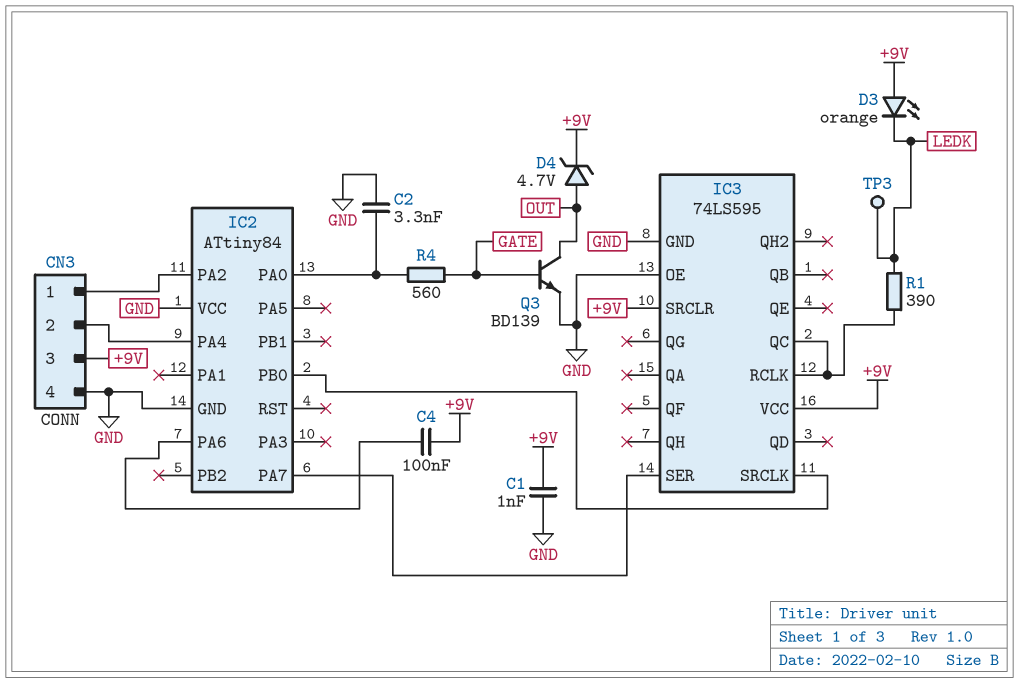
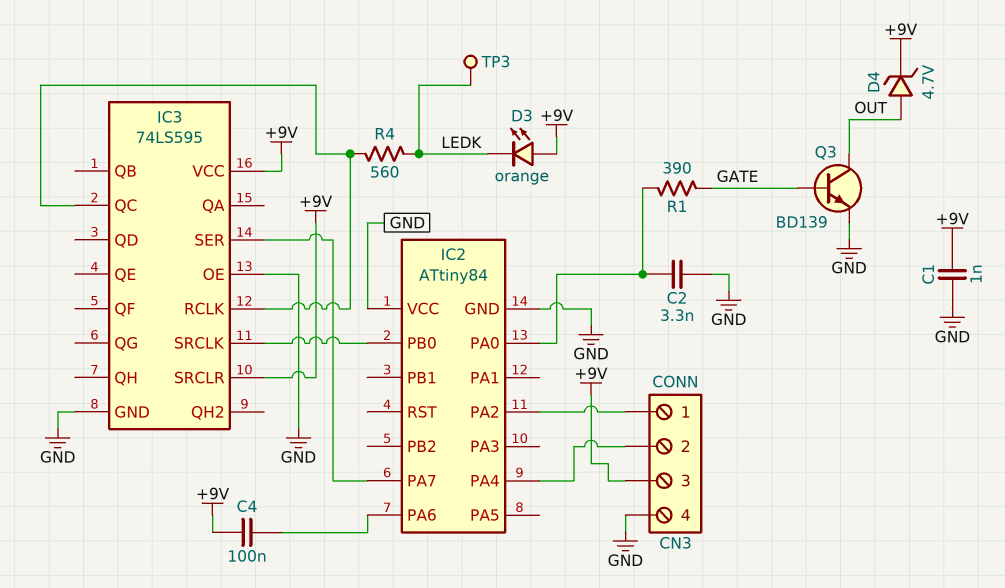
R1: 390 (IC3/QC, LEDK) -> 390 (GATE, IC2/PA0)
R4: 560 (GATE, IC2/PA0) -> 560 (IC3/QC, LEDK)

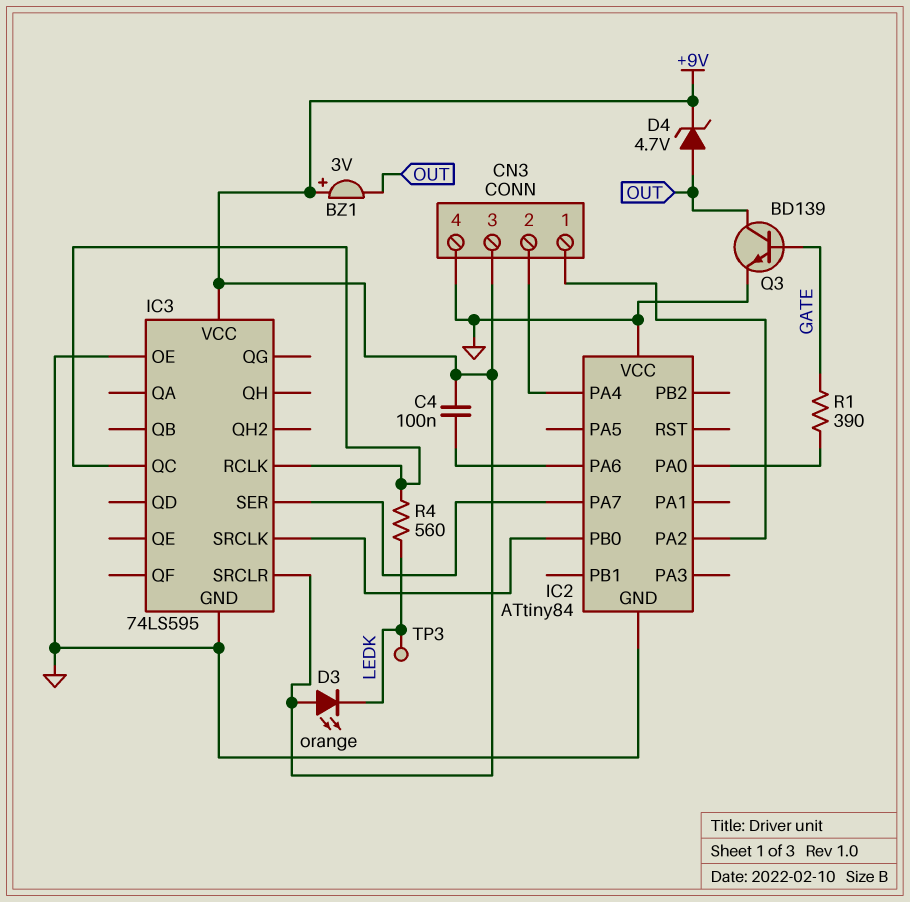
BZ1: none -> buzzer 3V (plus +9V, minus OUT)
C1: 1nF (+9V, GND) -> none
C2: 3.3nF (GND, IC2/PA0) -> none

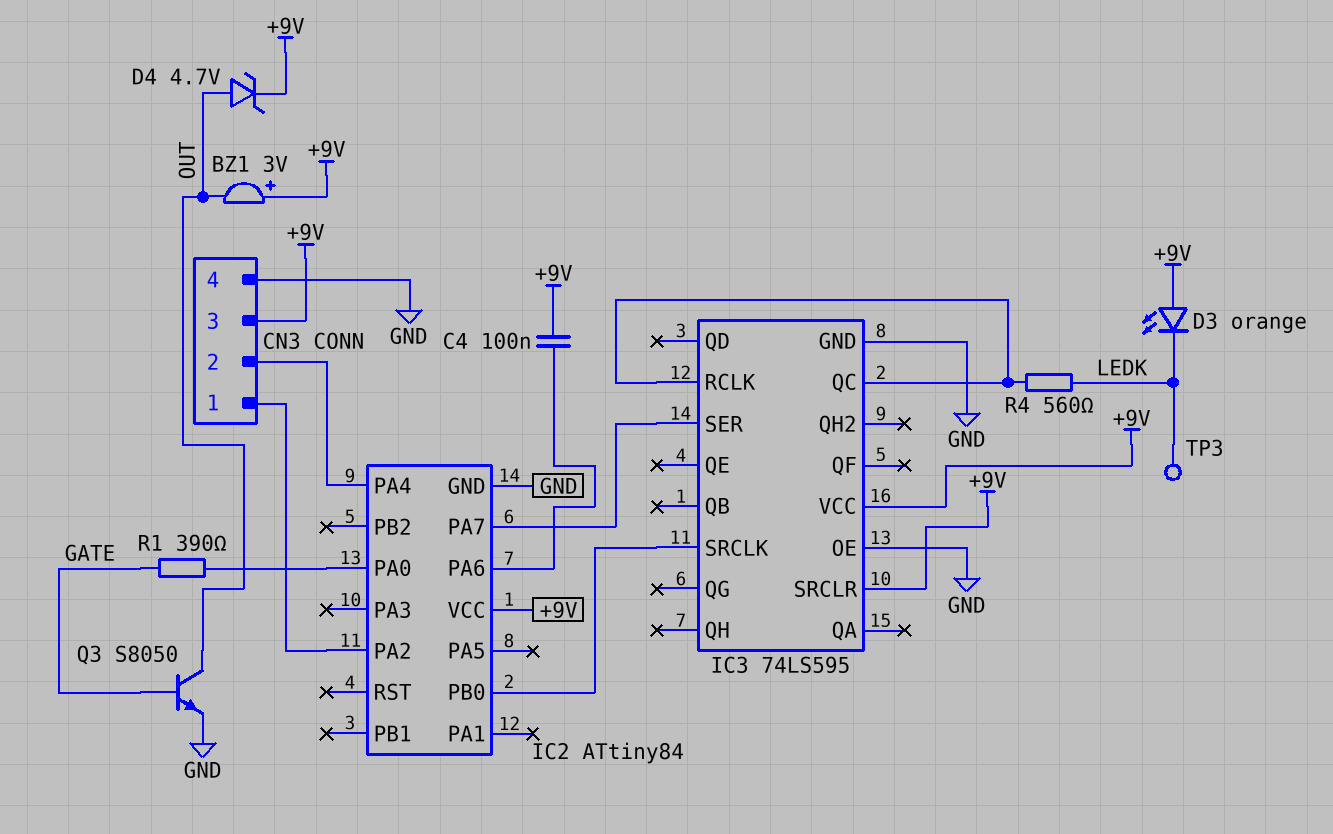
IC2 pin VCC: GND -> +9V
Q3: NPN BD139 (B GATE, C OUT, E GND) -> NPN S8050 (B GATE, C OUT, E GND)

